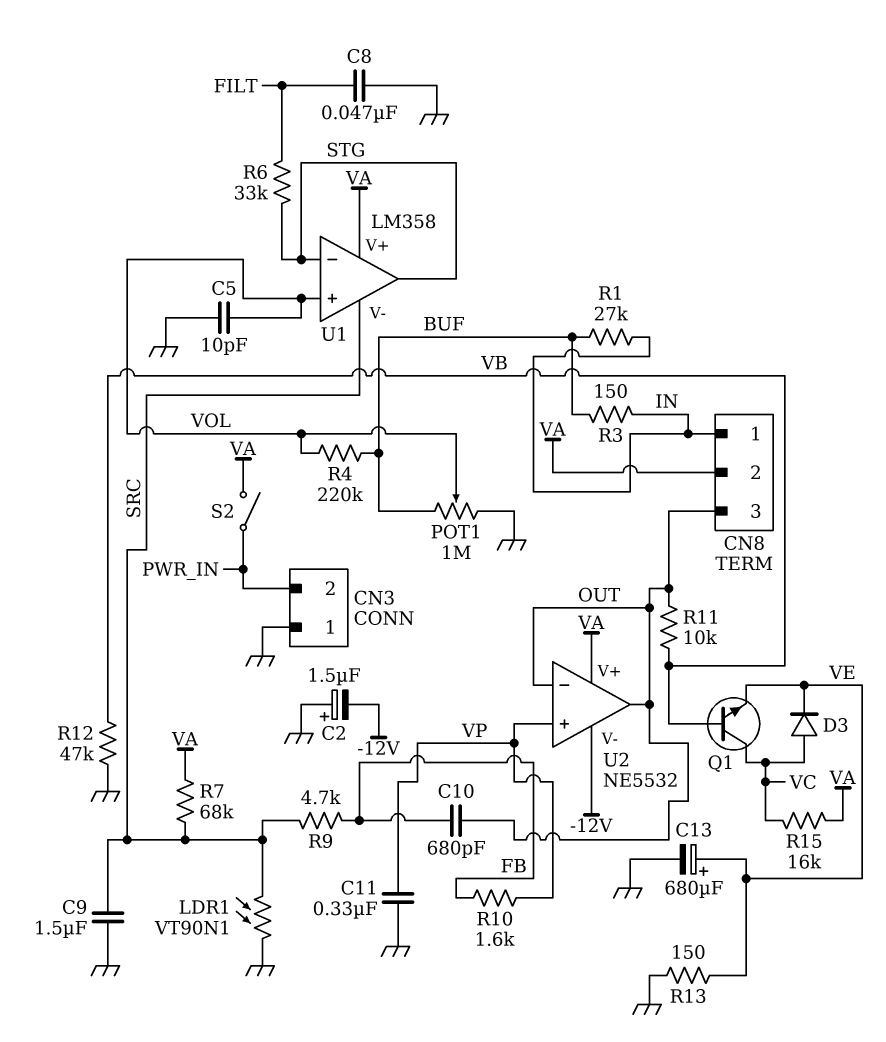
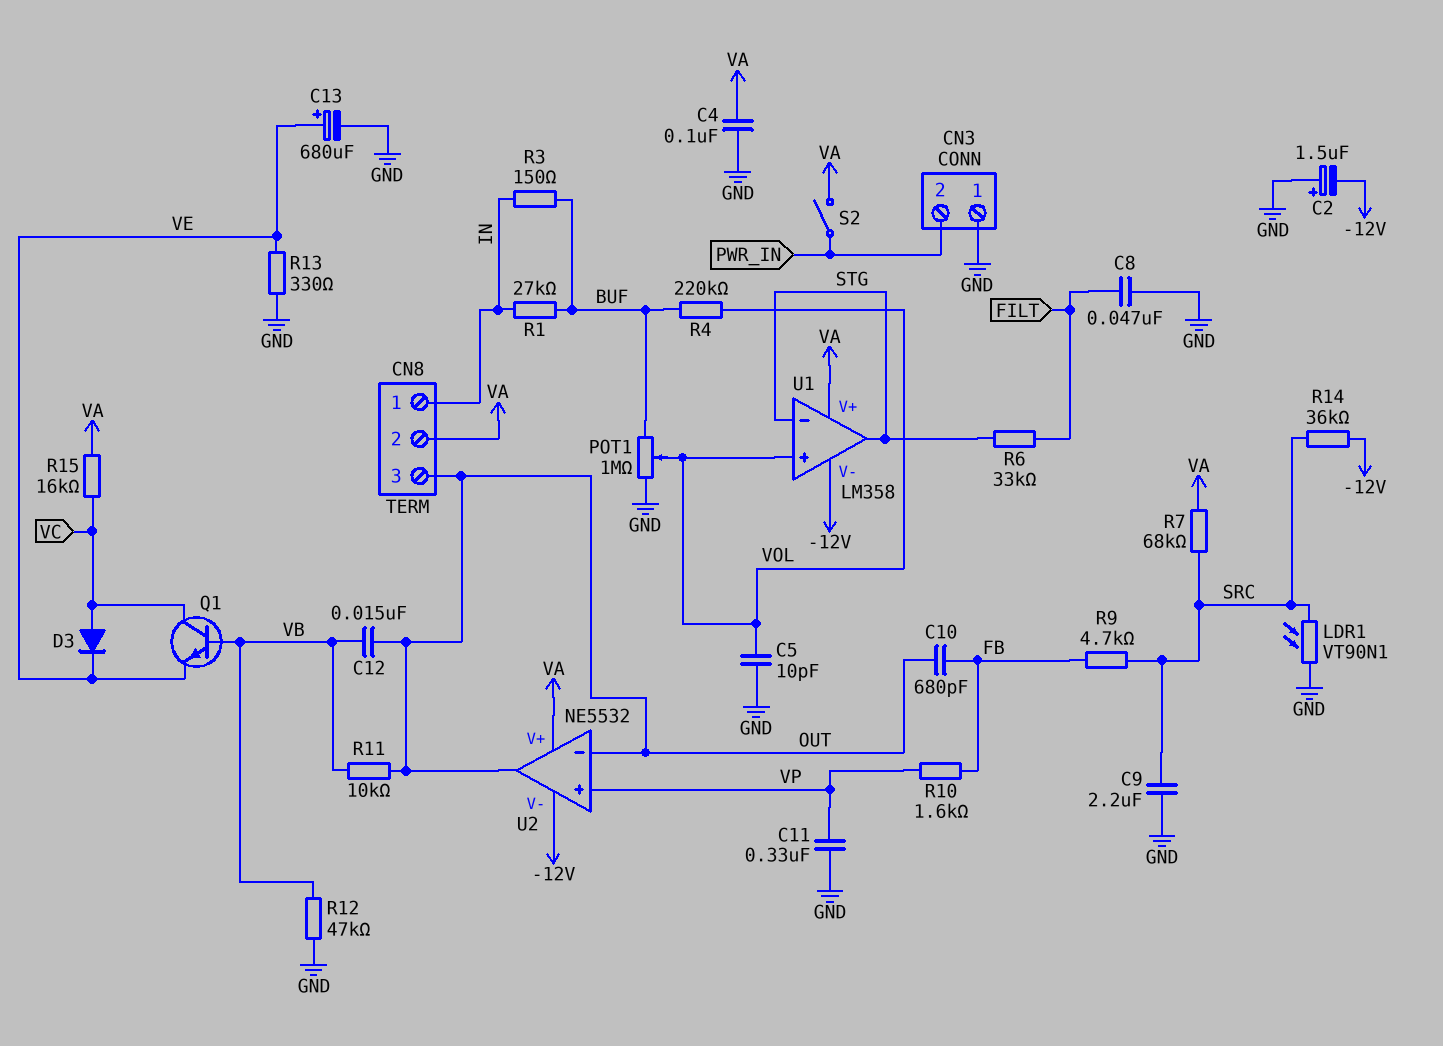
C4: none -> 100nF (GND, VA)
C9: 1.5uF (GND, SRC) -> 2.2uF (GND, SRC)
C12: none -> 15nF (OUT, VB)
R13: 150 (GND, VE) -> 330 (GND, VE)
R14: none -> 36k (-12V, SRC)
U1 pin V-: SRC -> -12V

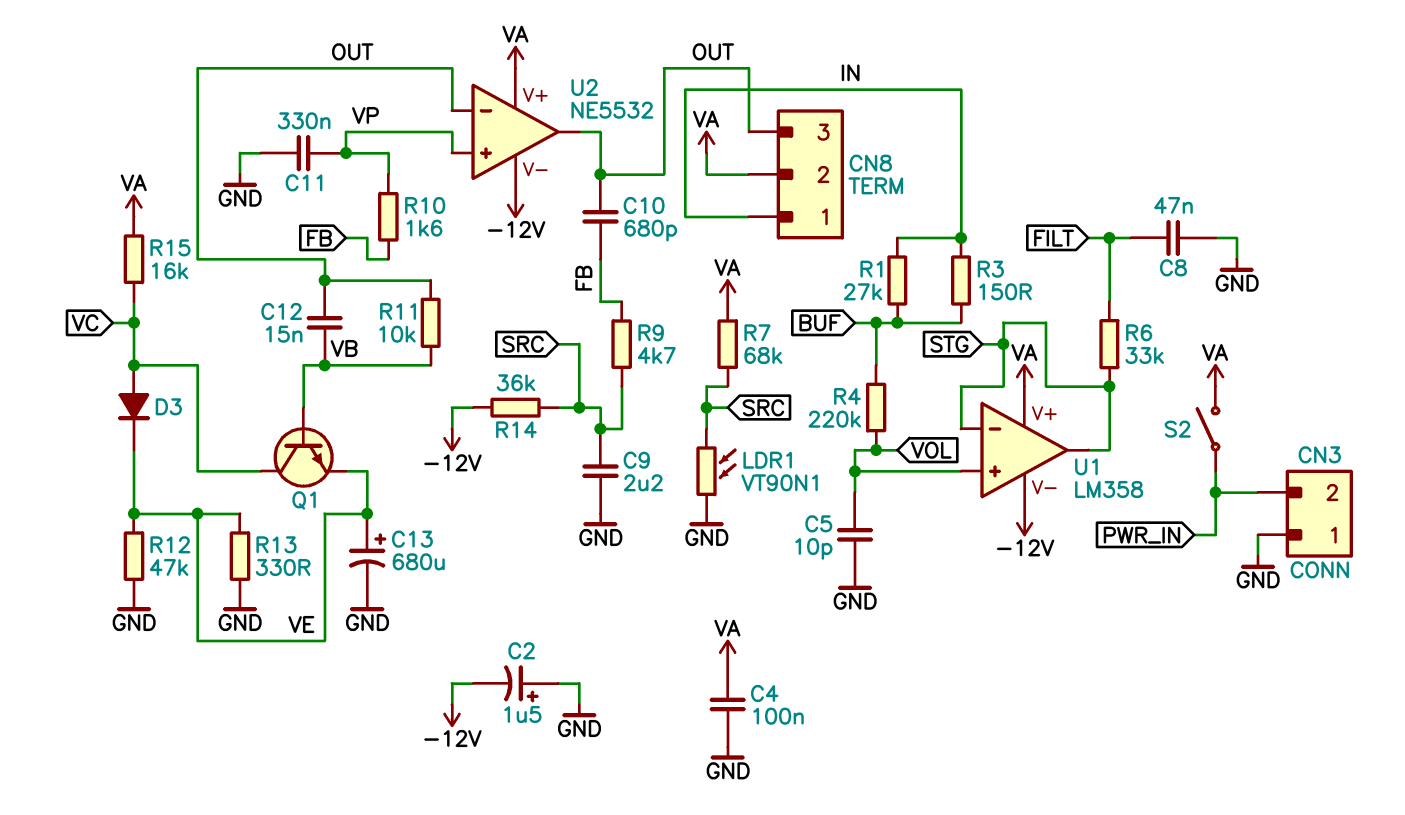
POT1: 1M (BUF, GND, wiper VOL) -> none
R12: 47k (GND, VB) -> 47k (GND, VE)

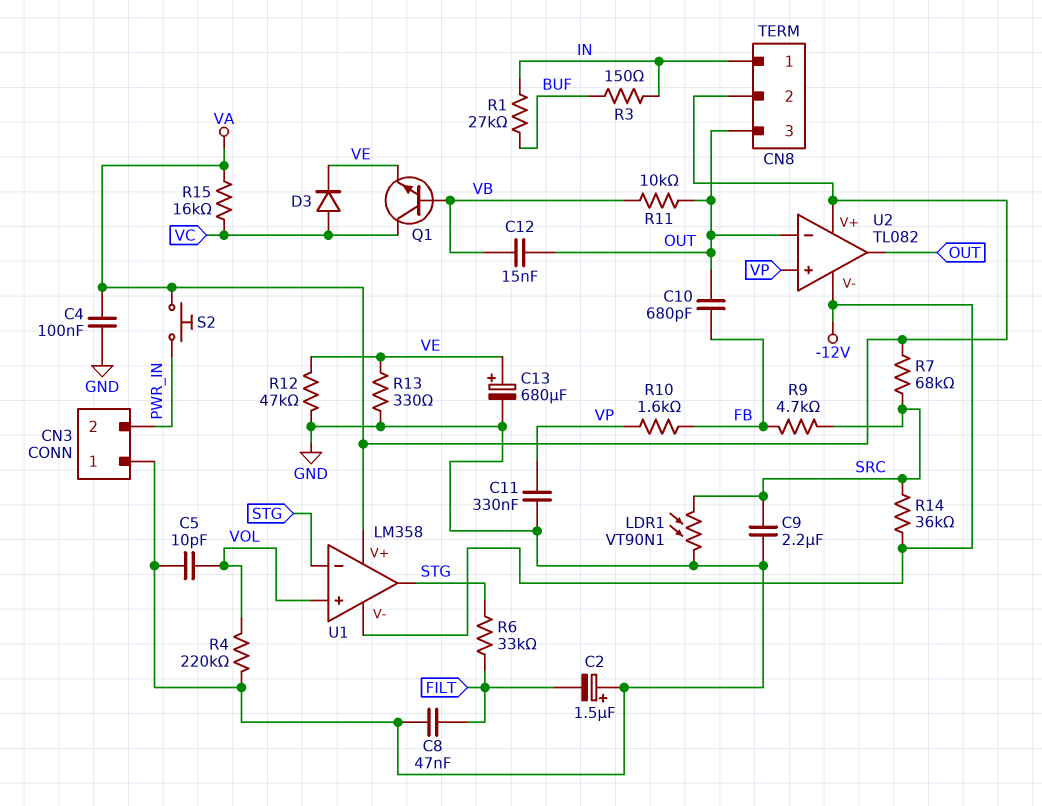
C2: 1.5uF (plus GND, minus -12V) -> 1.5uF (plus GND, minus FILT)
R4: 220k (BUF, VOL) -> 220k (GND, VOL)
S2: switch (PWR_IN, VA) -> button (PWR_IN, VA)
U2: NE5532 -> TL082

